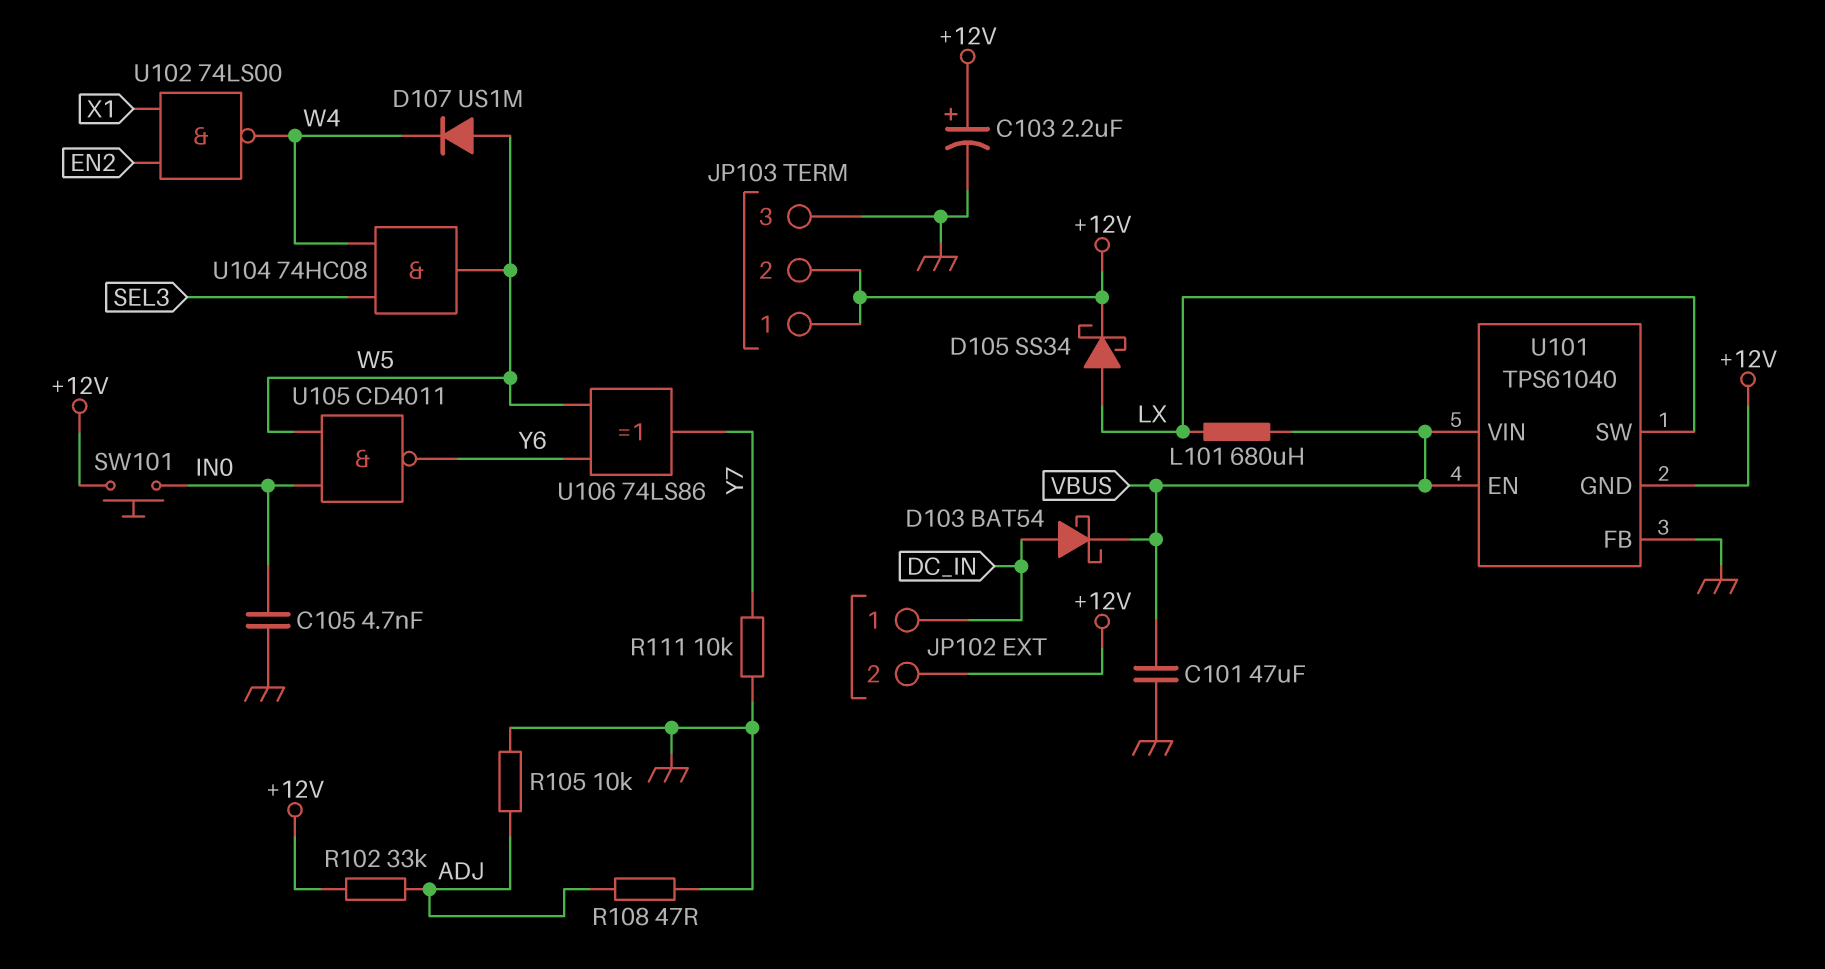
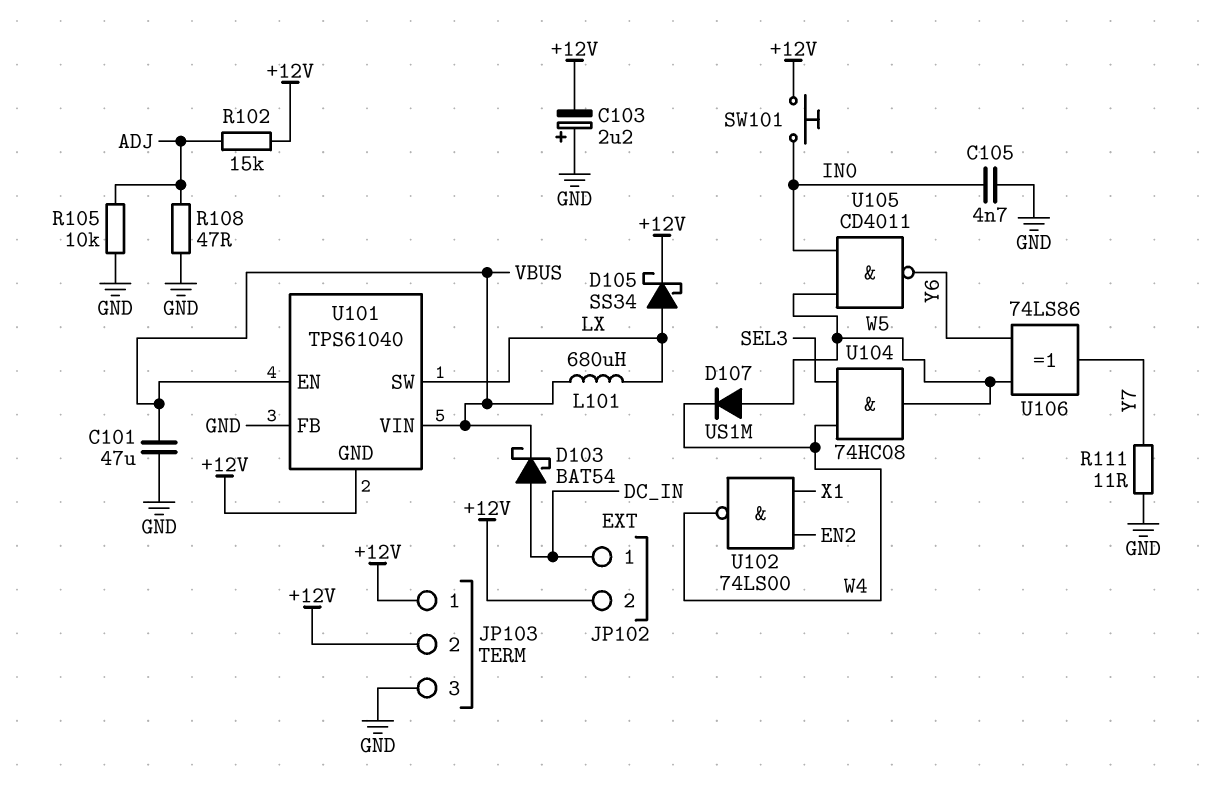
C103: 2.2uF (plus +12V, minus GND) -> 2.2uF (plus GND, minus +12V)
R102: 33k (+12V, ADJ) -> 15k (+12V, ADJ)
R111: 10k (GND, Y7) -> 11 (GND, Y7)

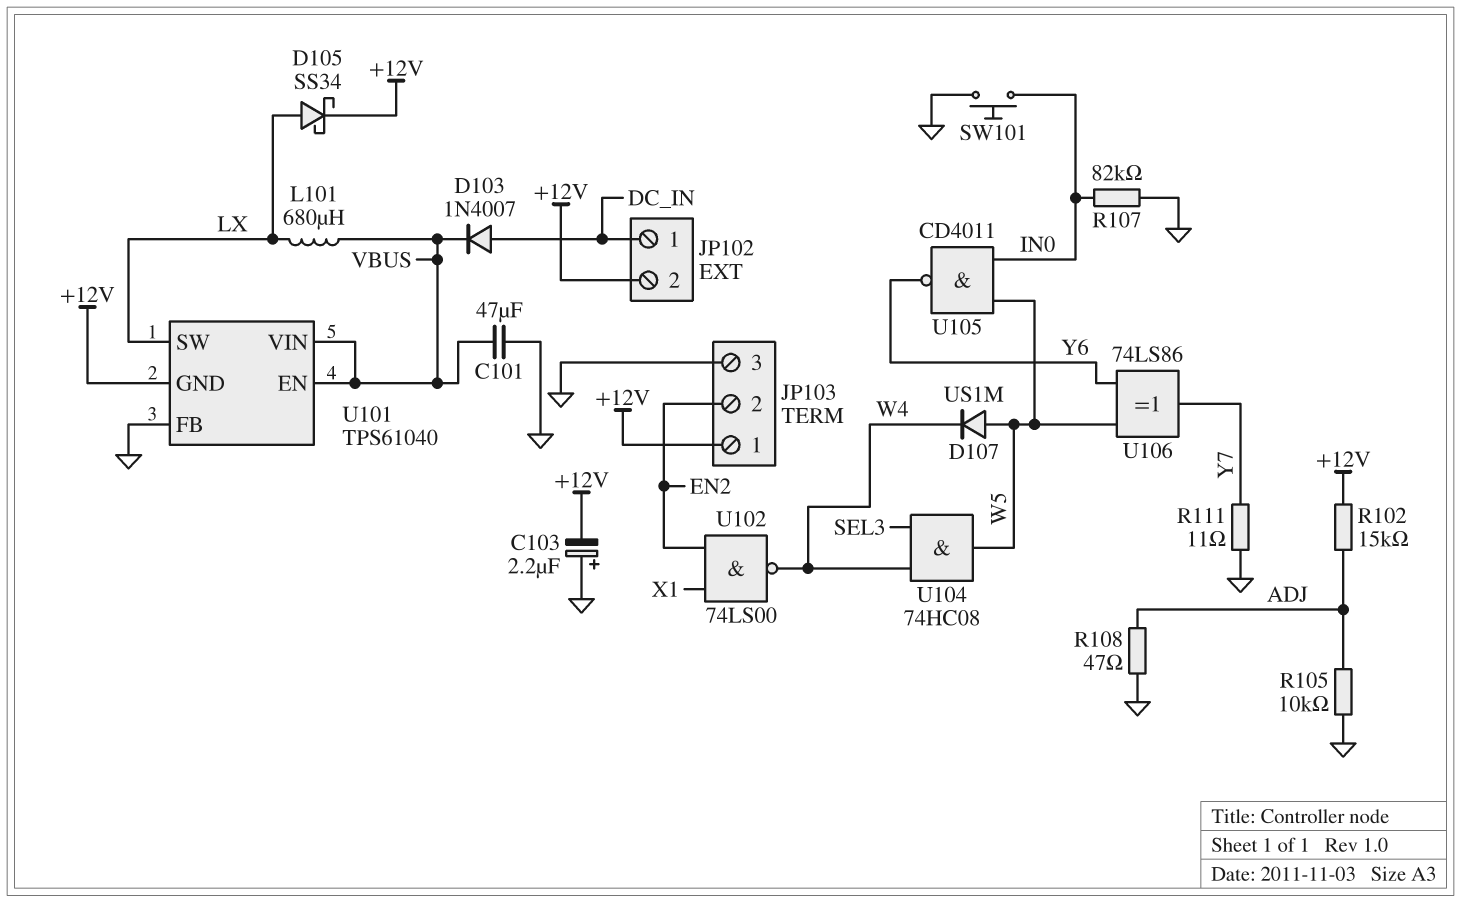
C105: 4.7nF (GND, IN0) -> none
D103: schottky BAT54 (A DC_IN, K VBUS) -> diode 1N4007 (A DC_IN, K VBUS)
JP103 pin 2: +12V -> EN2
R107: none -> 82k (GND, IN0)
SW101: button (+12V, IN0) -> button (GND, IN0)

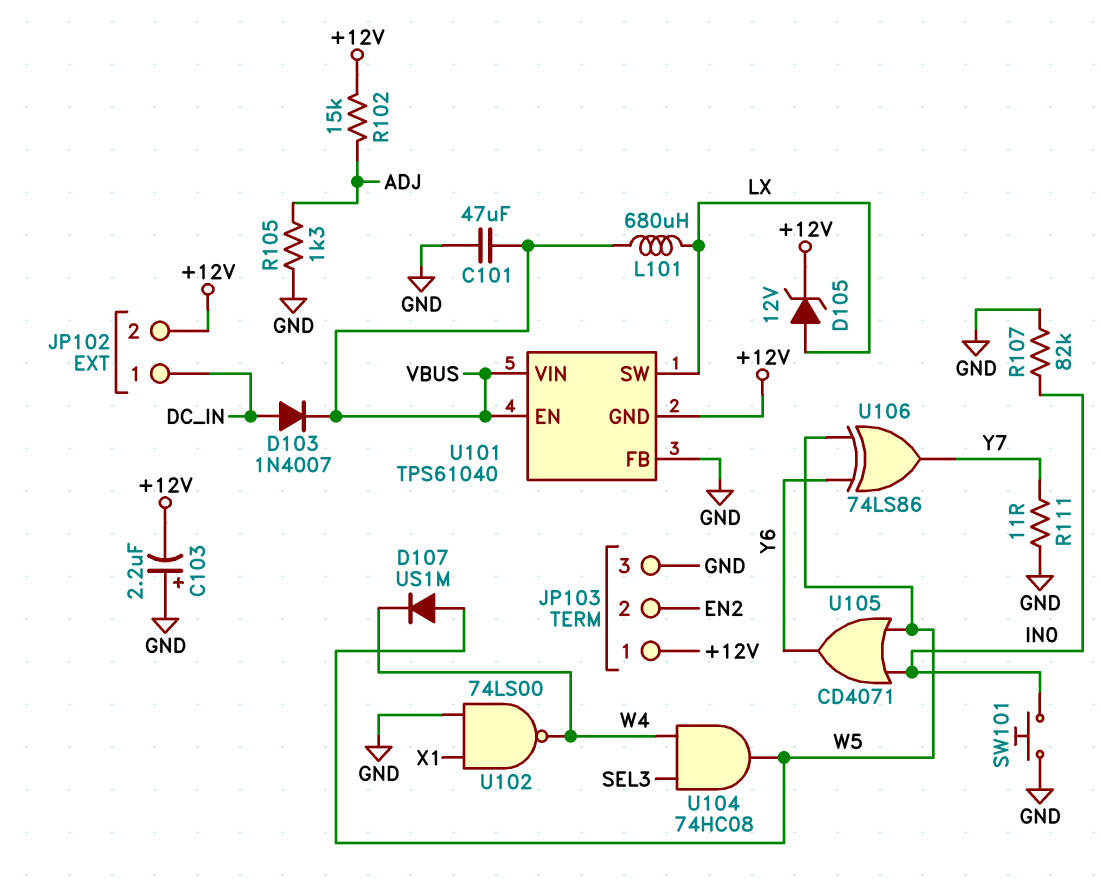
D105: schottky SS34 (A LX, K +12V) -> zener 12V (A LX, K +12V)
R105: 10k (ADJ, GND) -> 1.3k (ADJ, GND)
R108: 47 (ADJ, GND) -> none
U102: NAND 74LS00 (in EN2, in X1, out W4) -> NAND 74LS00 (in GND, in X1, out W4)
U105: NAND CD4011 (in IN0, in W5, out Y6) -> OR CD4071 (in IN0, in W5, out Y6)

